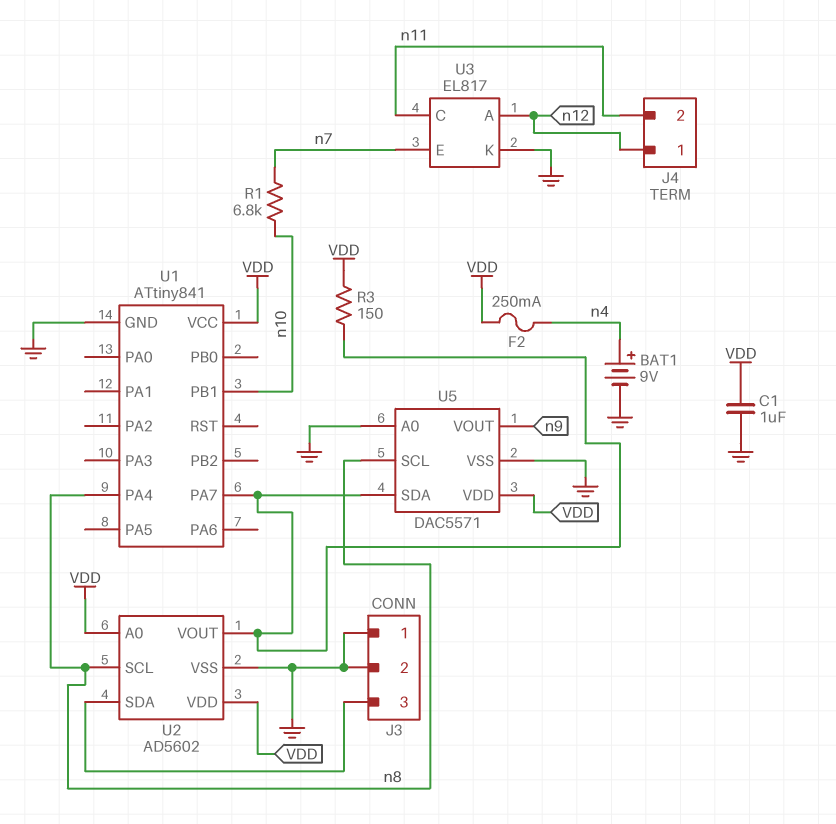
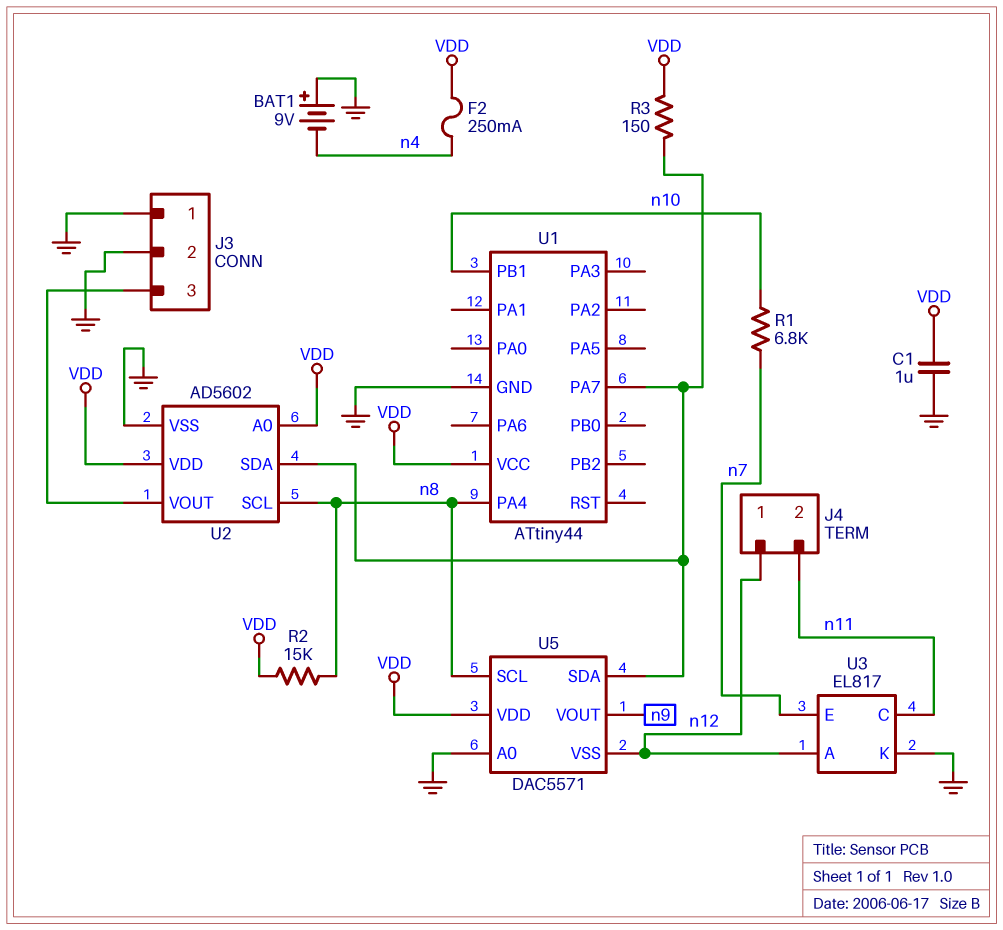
BAT1: 9V (plus n4, minus GND) -> 9V (plus GND, minus n4)
R2: none -> 15k (VDD, n8)
U1: ATtiny841 -> ATtiny44
U2 pin SDA: J3/3 -> U1/PA7
U2 pin VOUT: U1/PA7 -> J3/3
U5 pin VSS: GND -> n12

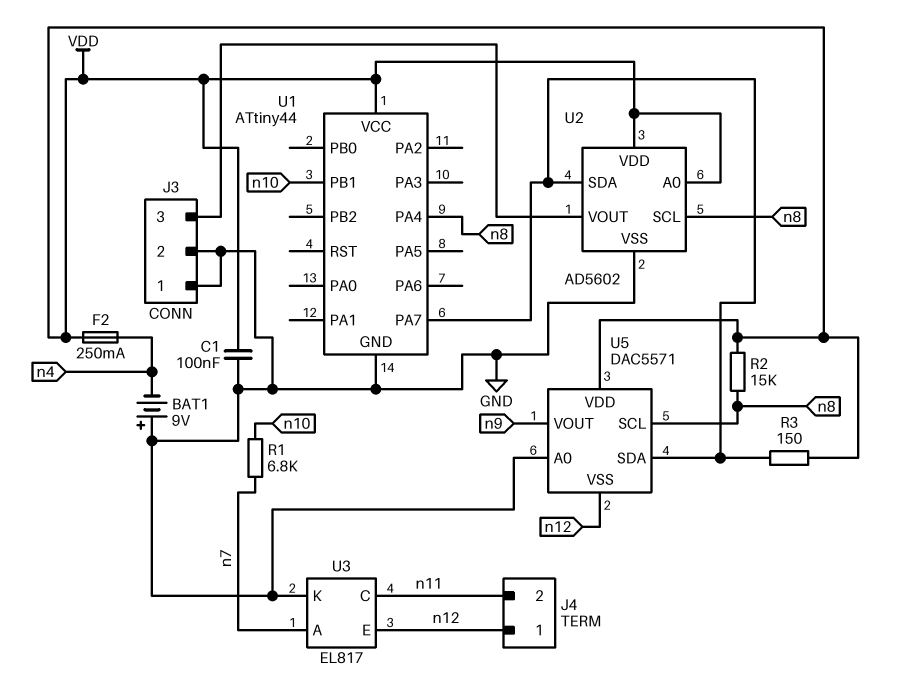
C1: 1uF (GND, VDD) -> 100nF (GND, VDD)
U3 pin A: n12 -> n7
U3 pin E: n7 -> n12

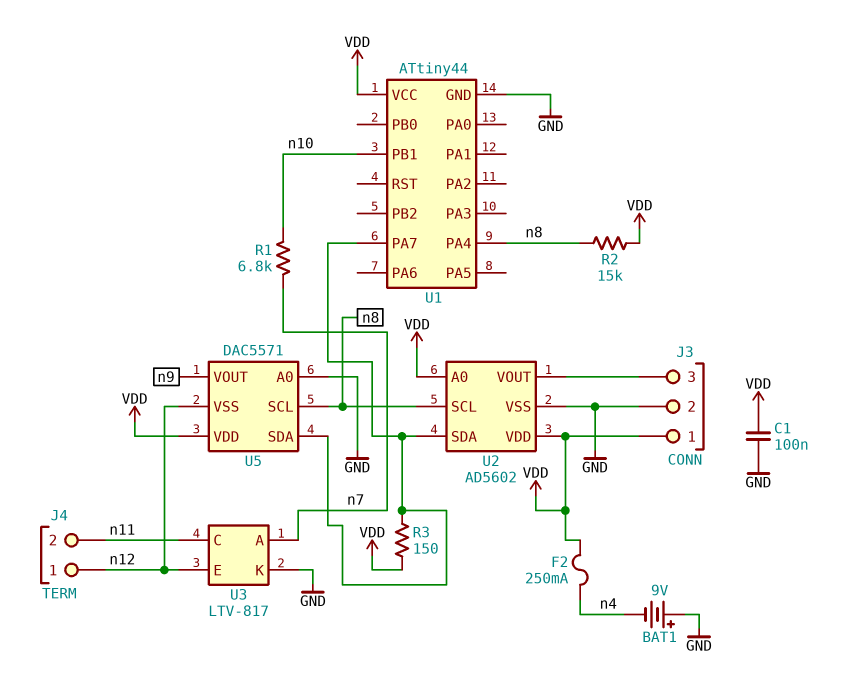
J3 pin 1: GND -> VDD
U3: EL817 -> LTV-817

